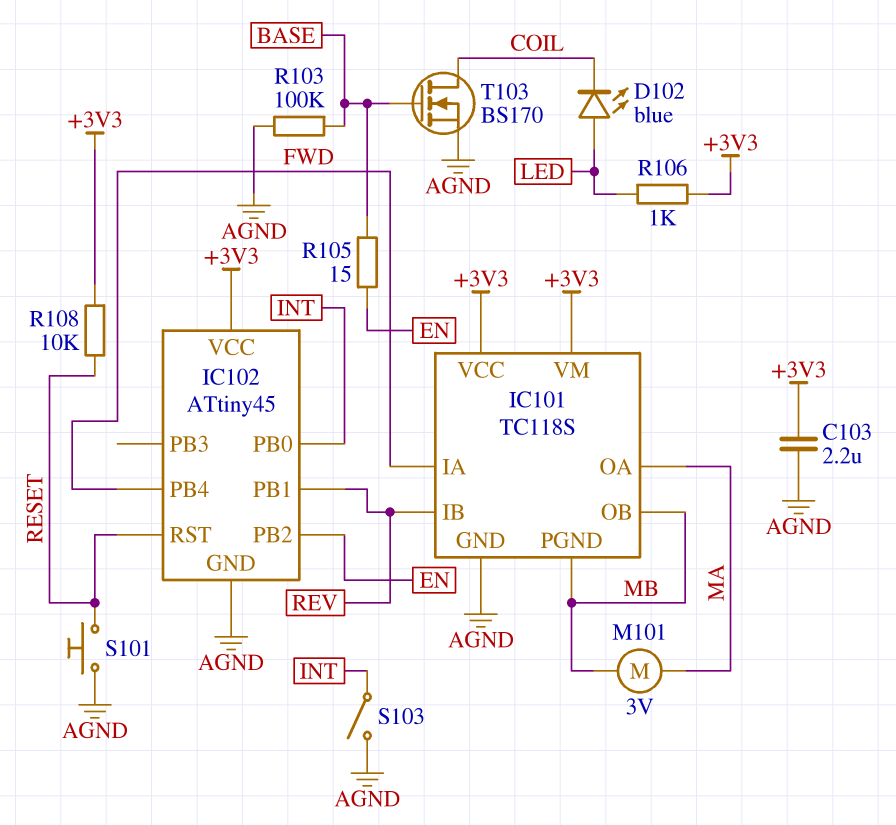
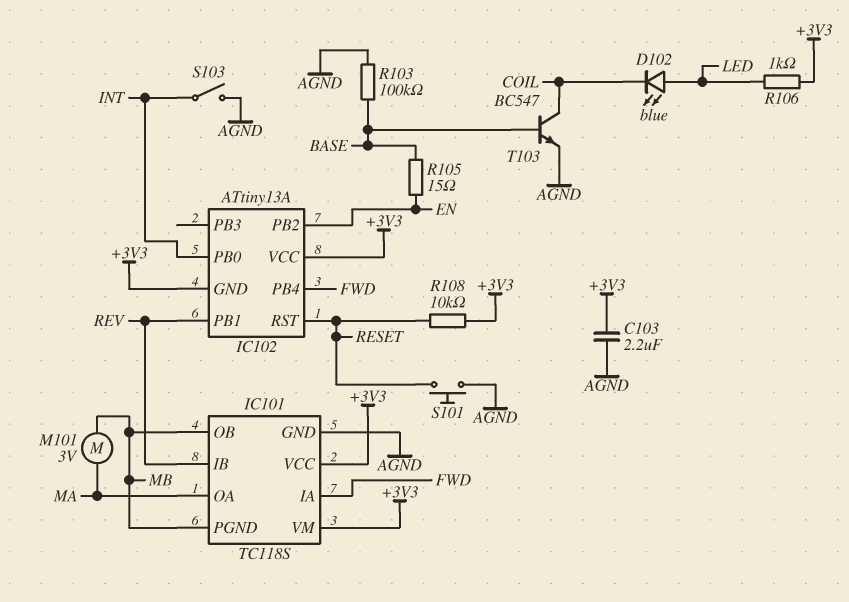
IC102: ATtiny45 -> ATtiny13A
IC102 pin GND: AGND -> +3V3
T103: NMOS BS170 (G BASE, D COIL, S AGND) -> NPN BC547 (B BASE, C COIL, E AGND)

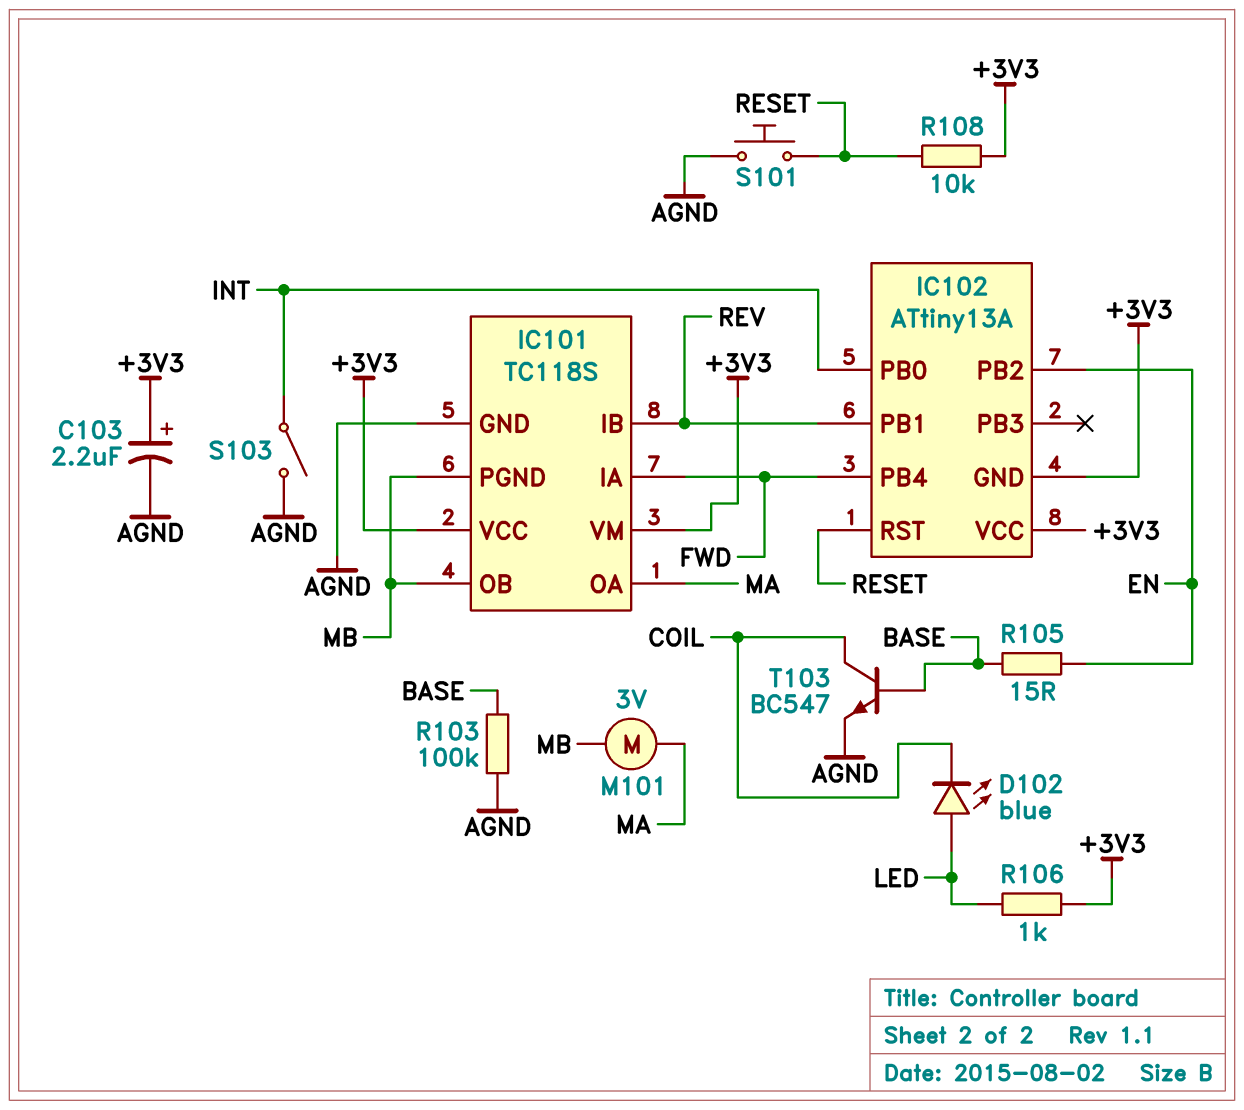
C103: 2.2uF (+3V3, AGND) -> 2.2uF (plus +3V3, minus AGND)

